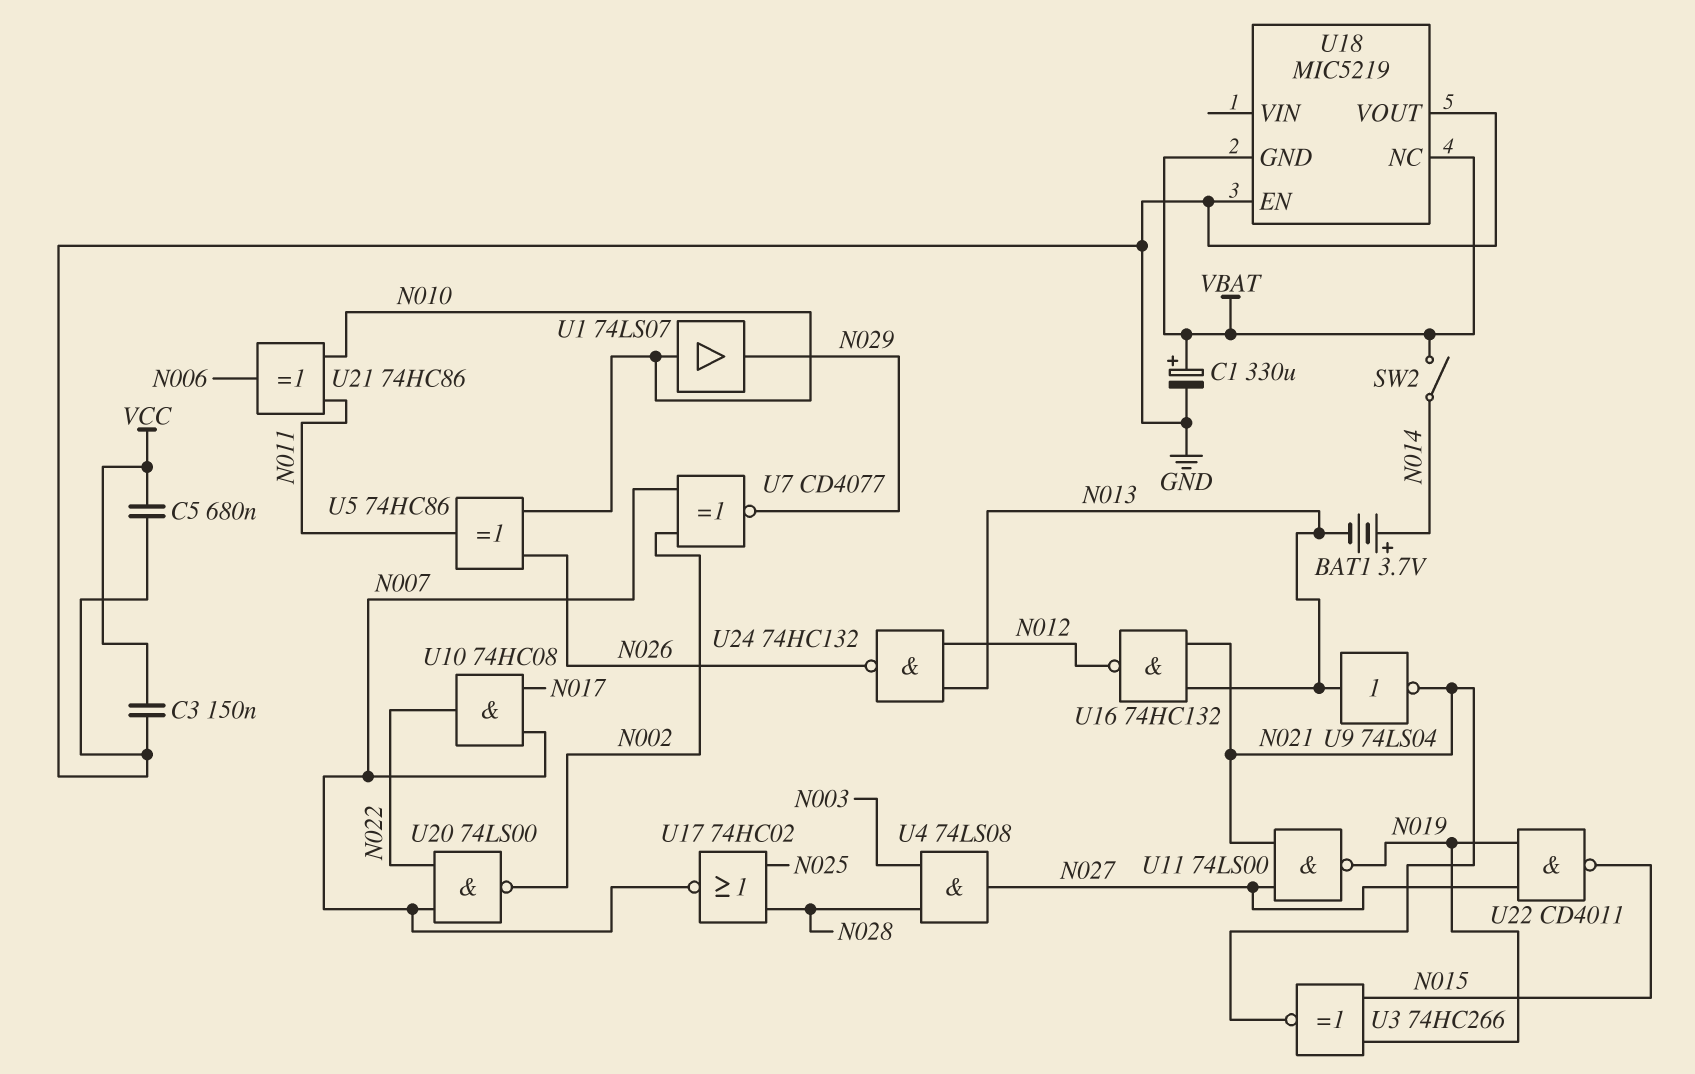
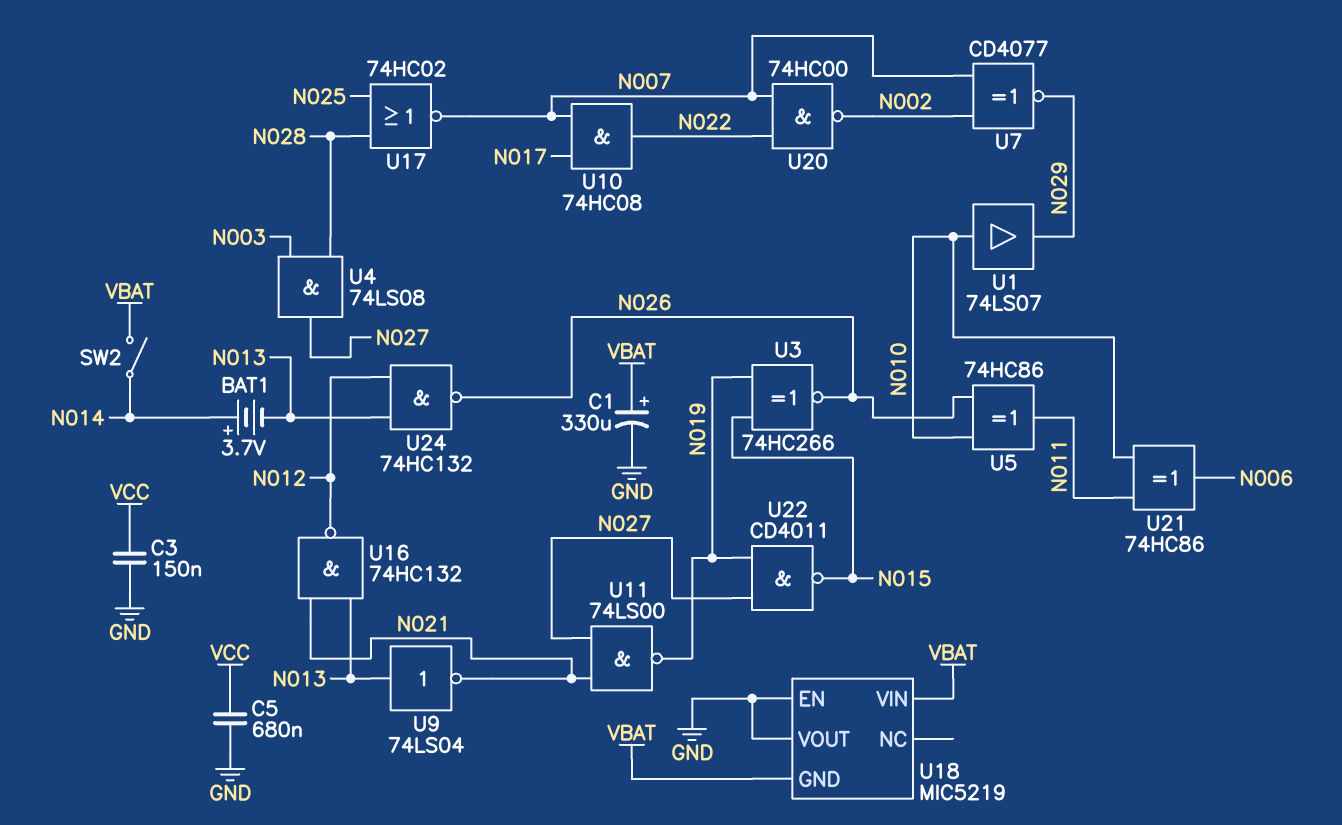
U3: XNOR 74HC266 (in N015, in N019, out N021) -> XNOR 74HC266 (in N015, in N019, out N026)
U18 pin NC: VBAT -> none
U18 pin VIN: none -> VBAT
U20: NAND 74LS00 (in N007, in N022, out N002) -> NAND 74HC00 (in N007, in N022, out N002)

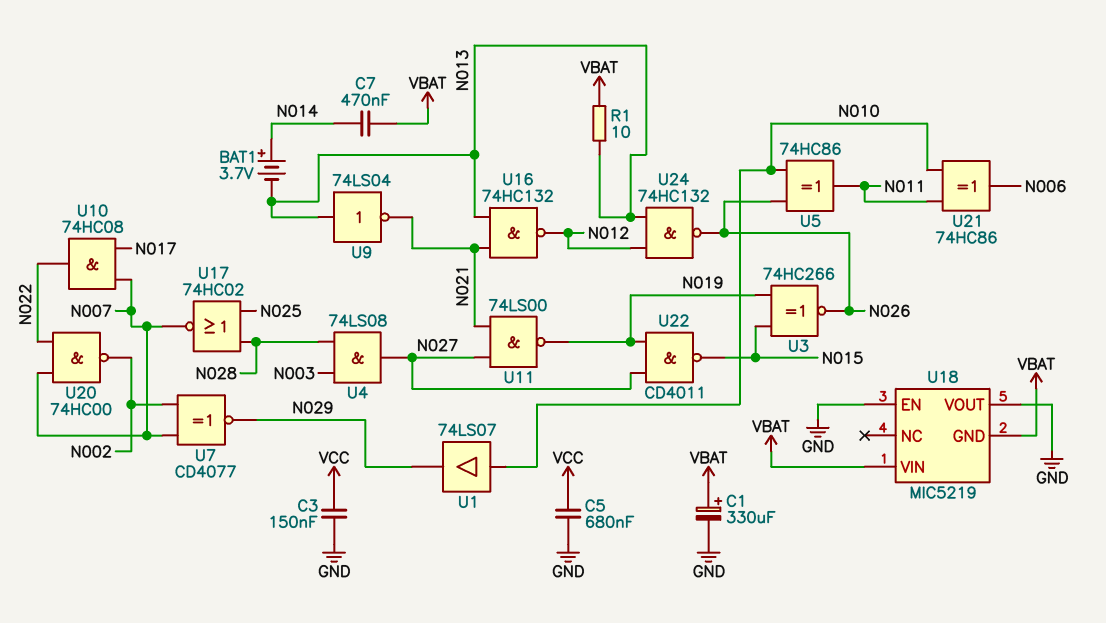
C7: none -> 470nF (N014, VBAT)
R1: none -> 10 (N013, VBAT)
SW2: switch (N014, VBAT) -> none

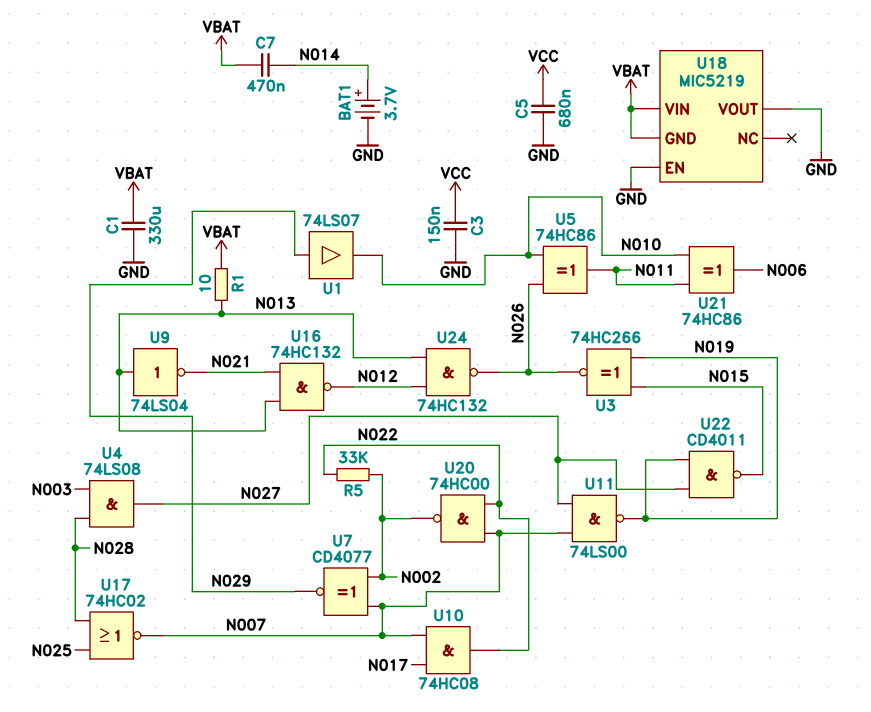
BAT1: 3.7V (plus N014, minus N013) -> 3.7V (plus N014, minus GND)
C1: 330uF (plus VBAT, minus GND) -> 330uF (GND, VBAT)
R5: none -> 33k (N002, N022)
U1: buffer 74LS07 (in N010, out N029) -> buffer 74LS07 (in N029, out N010)
U11: NAND 74LS00 (in N021, in N027, out N019) -> NAND 74LS00 (in N007, in N027, out N019)

